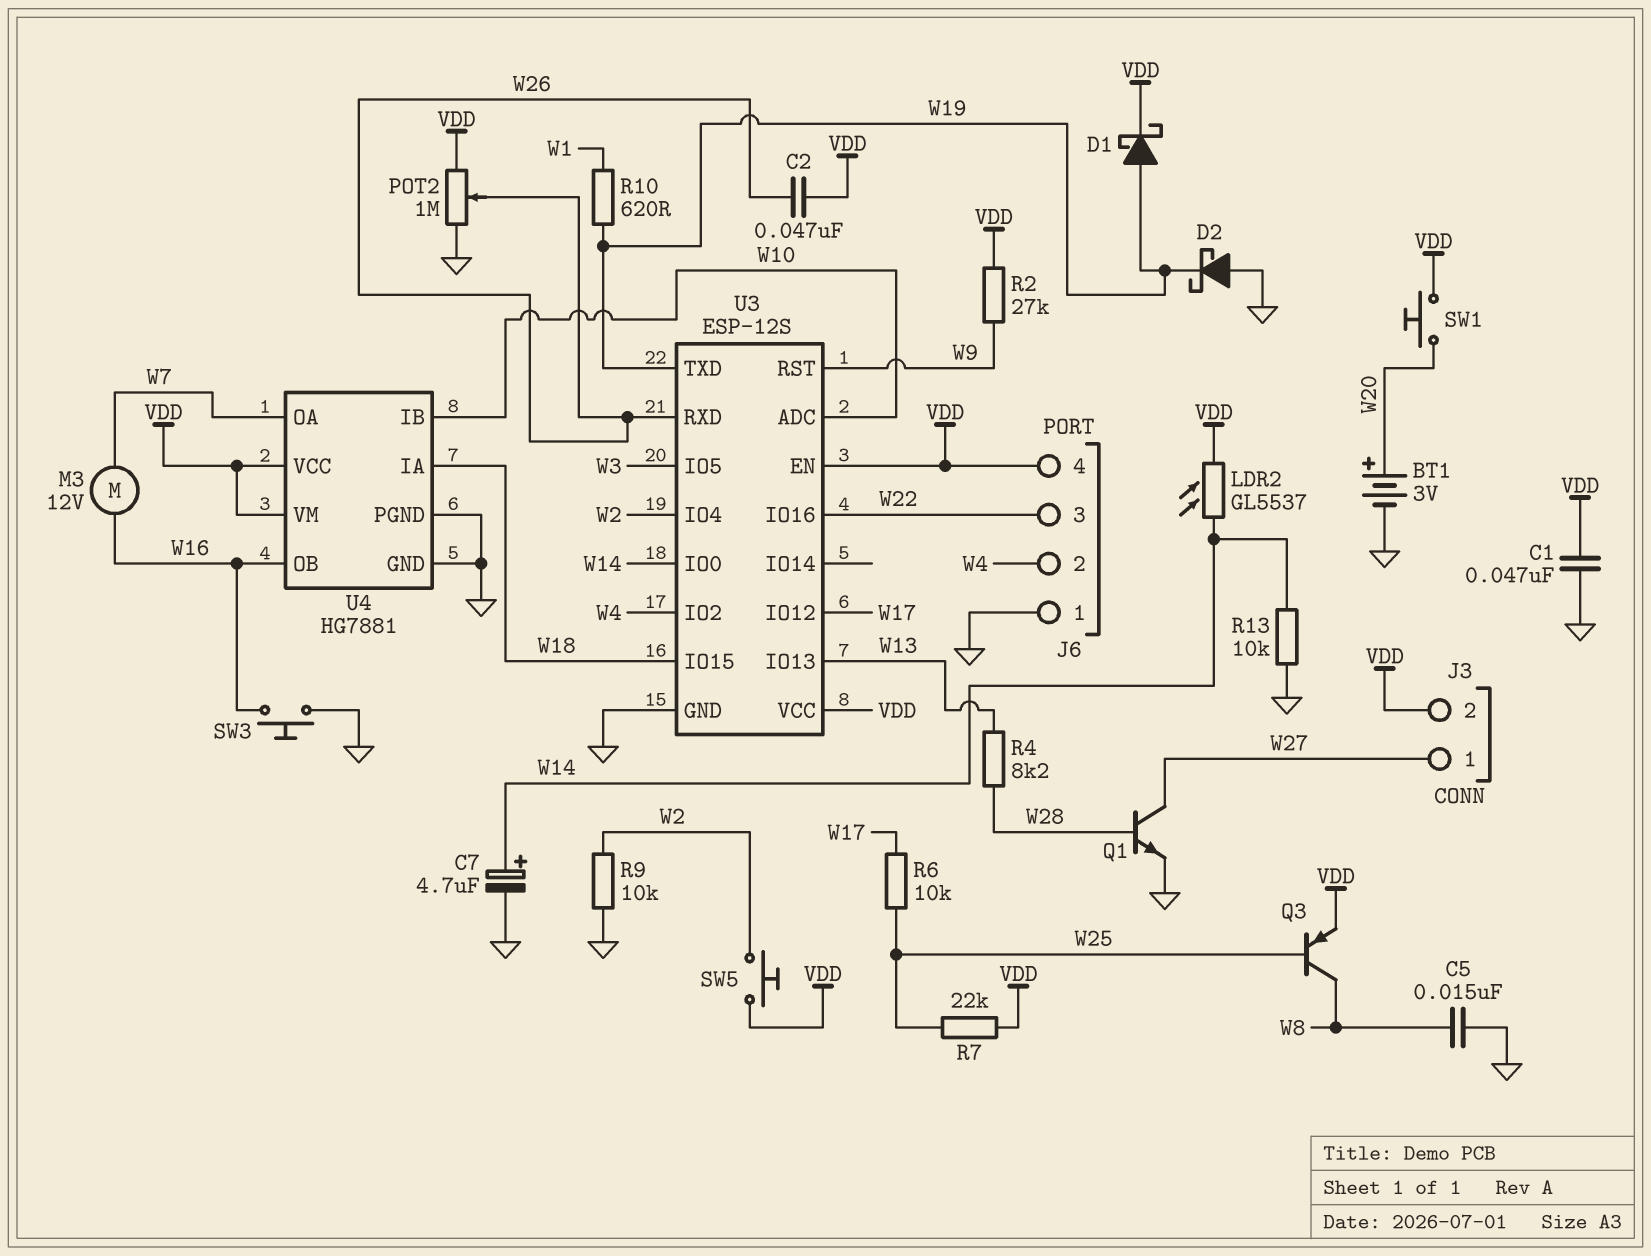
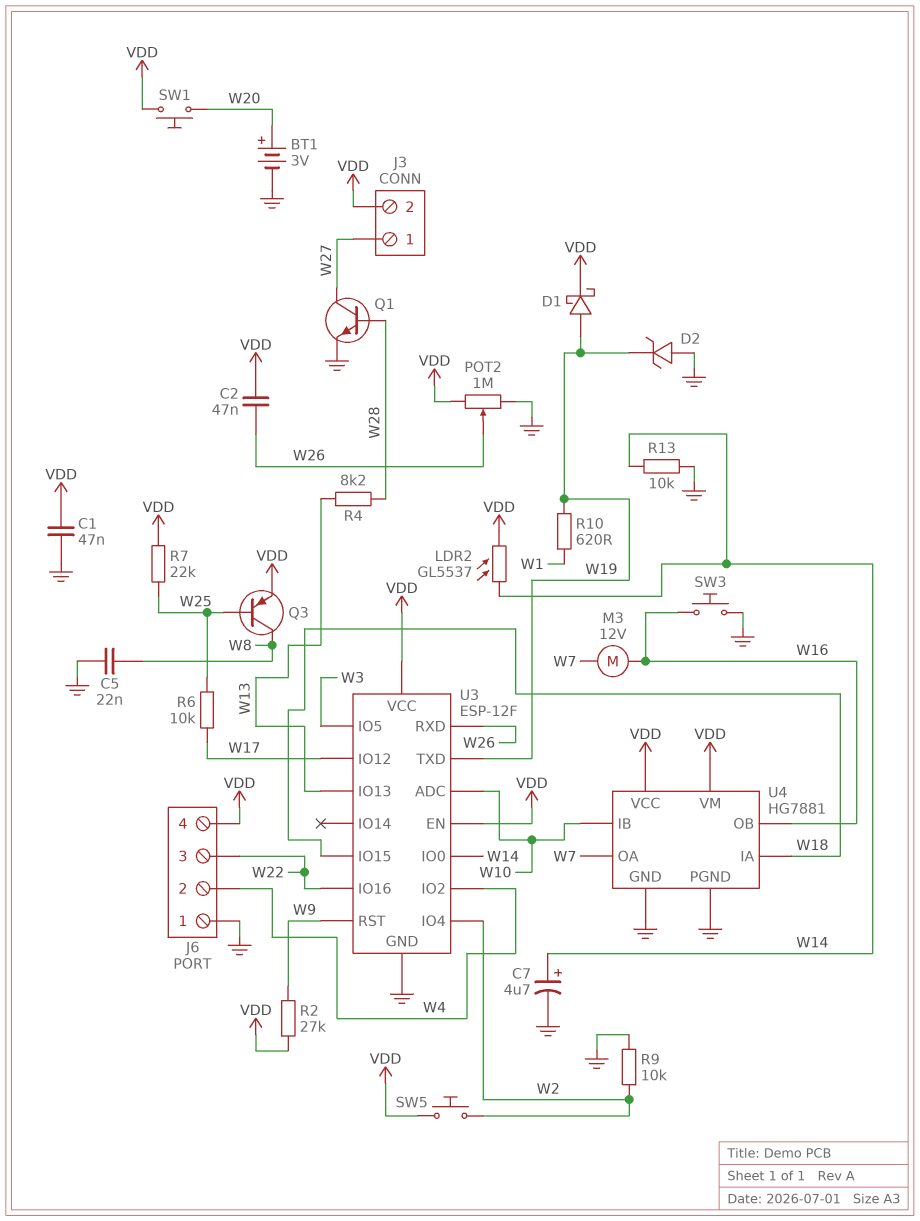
C5: 15nF (GND, W8) -> 22nF (GND, W8)
D2: schottky (A GND, K W19) -> zener (A GND, K W19)
U3: ESP-12S -> ESP-12F

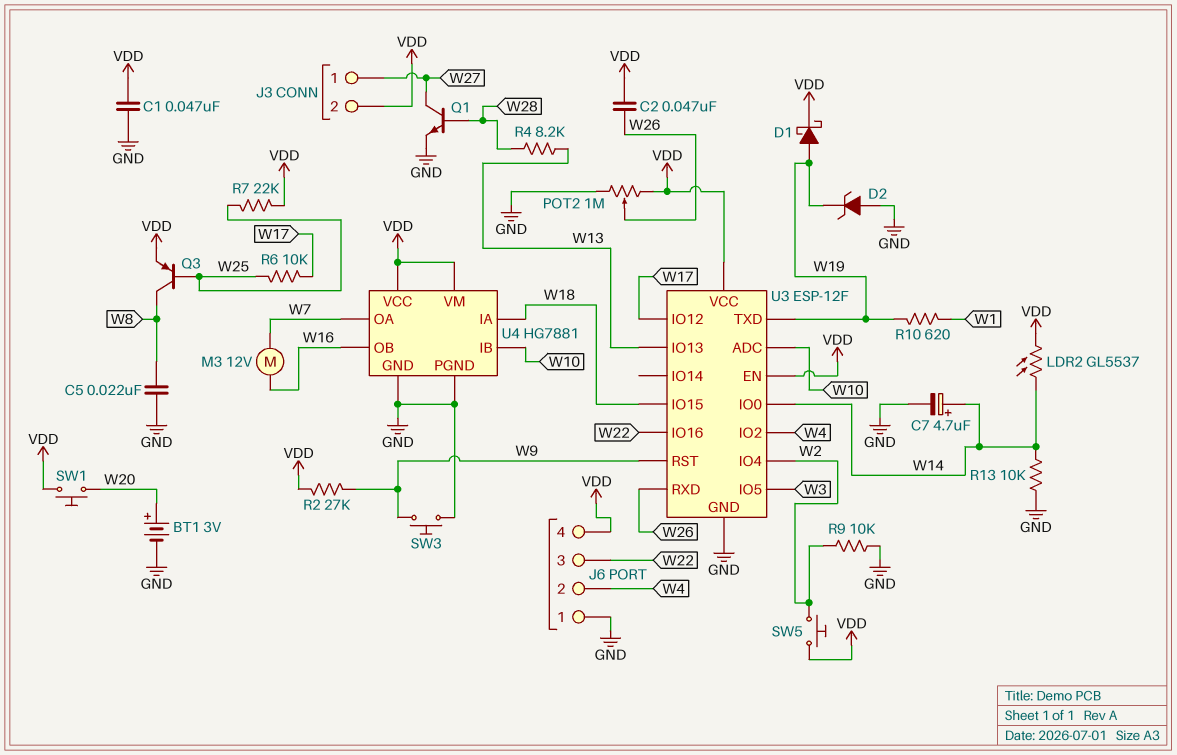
SW3: button (GND, W16) -> button (GND, W9)

